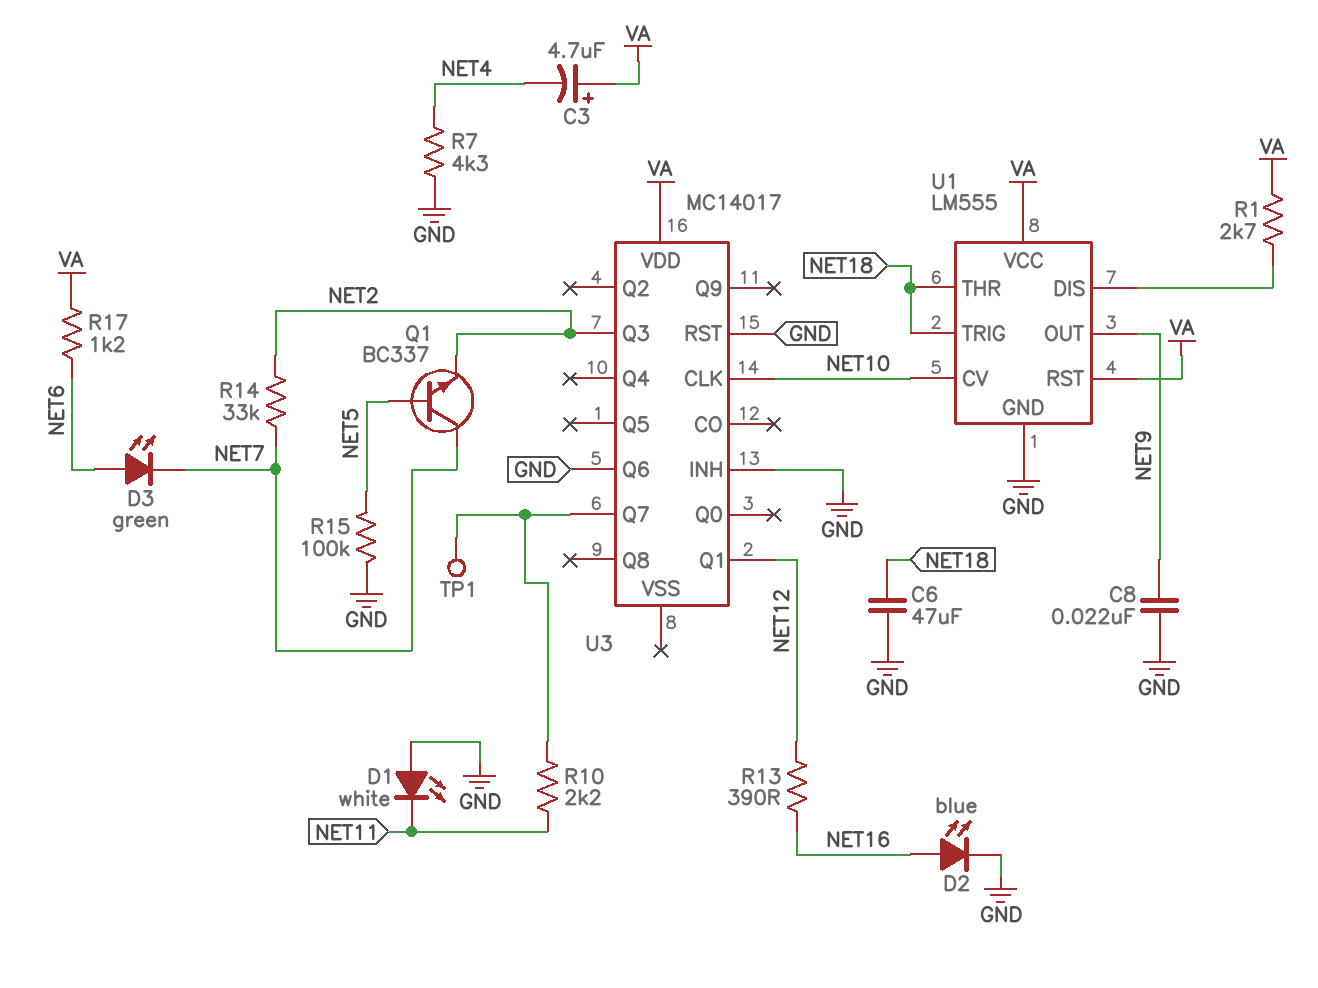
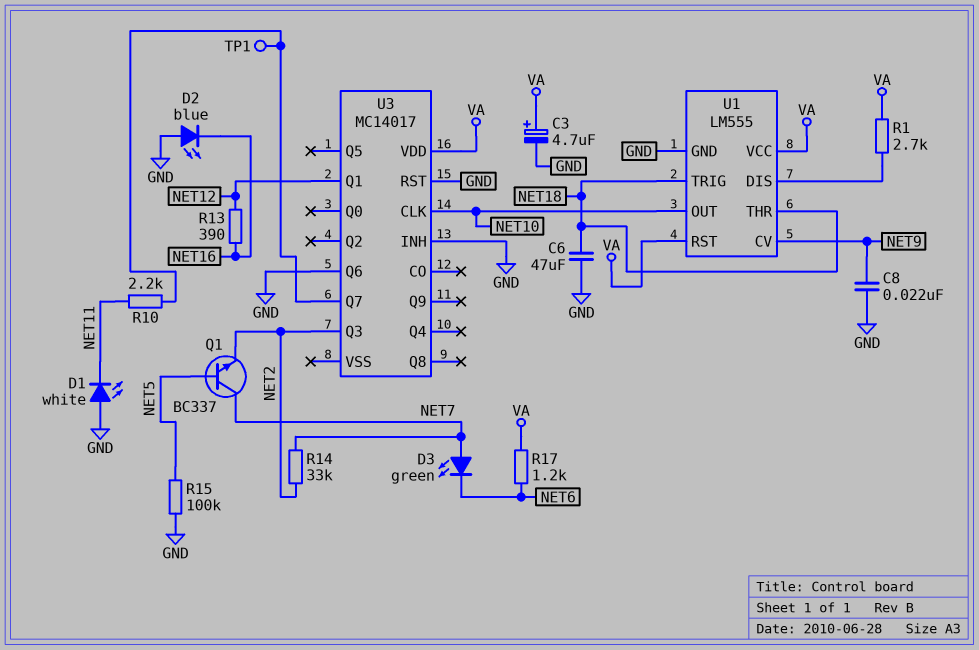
C3: 4.7uF (plus VA, minus NET4) -> 4.7uF (plus VA, minus GND)
D2: LED blue (A NET16, K GND) -> LED blue (A GND, K NET16)
D3: LED green (A NET6, K NET7) -> LED green (A NET7, K NET6)
R7: 4.3k (GND, NET4) -> none
U1 pin CV: NET10 -> NET9
U1 pin OUT: NET9 -> NET10

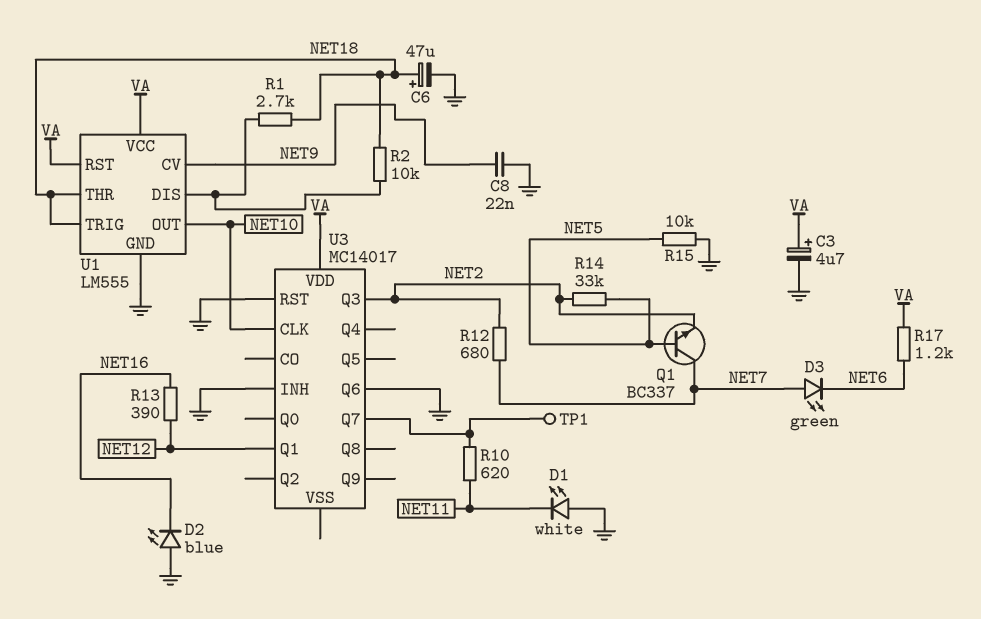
C6: 47uF (GND, NET18) -> 47uF (plus NET18, minus GND)
R1: 2.7k (U1/DIS, VA) -> 2.7k (NET18, U1/DIS)
R2: none -> 10k (NET18, U1/DIS)
R10: 2.2k (NET11, U3/Q7) -> 620 (NET11, U3/Q7)
R12: none -> 680 (NET2, NET7)
R14: 33k (NET2, NET7) -> 33k (NET2, NET5)
R15: 100k (GND, NET5) -> 10k (GND, NET5)

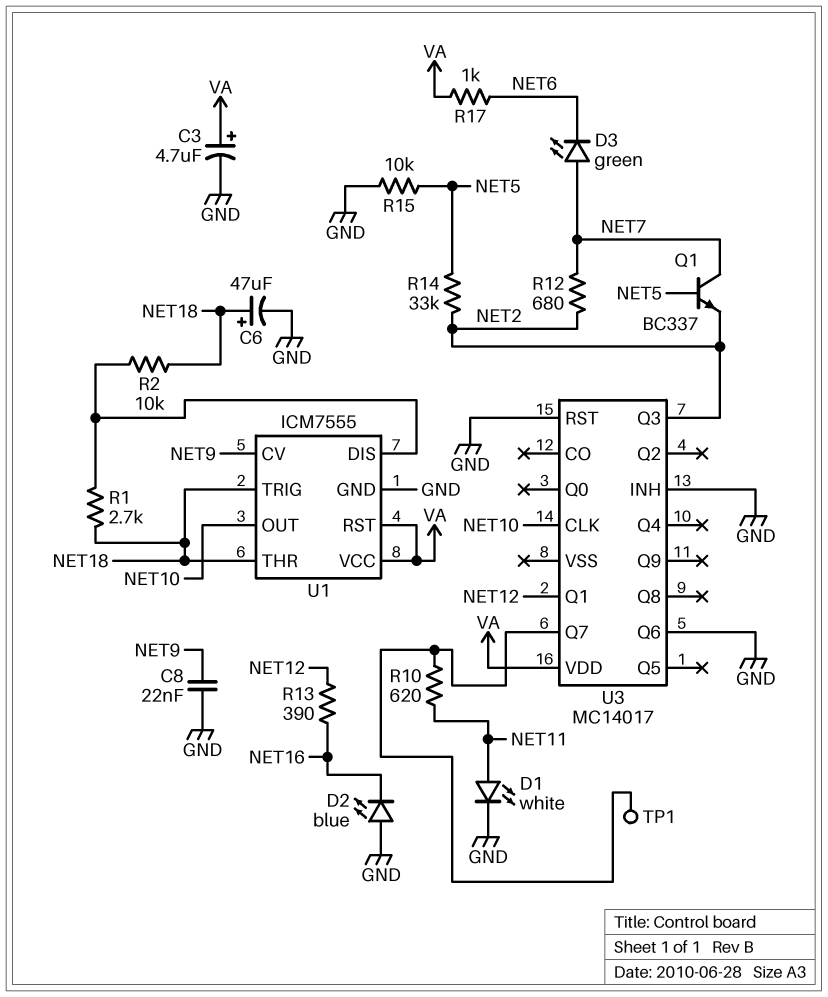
D1: LED white (A GND, K NET11) -> LED white (A NET11, K GND)
R17: 1.2k (NET6, VA) -> 1k (NET6, VA)
U1: LM555 -> ICM7555

